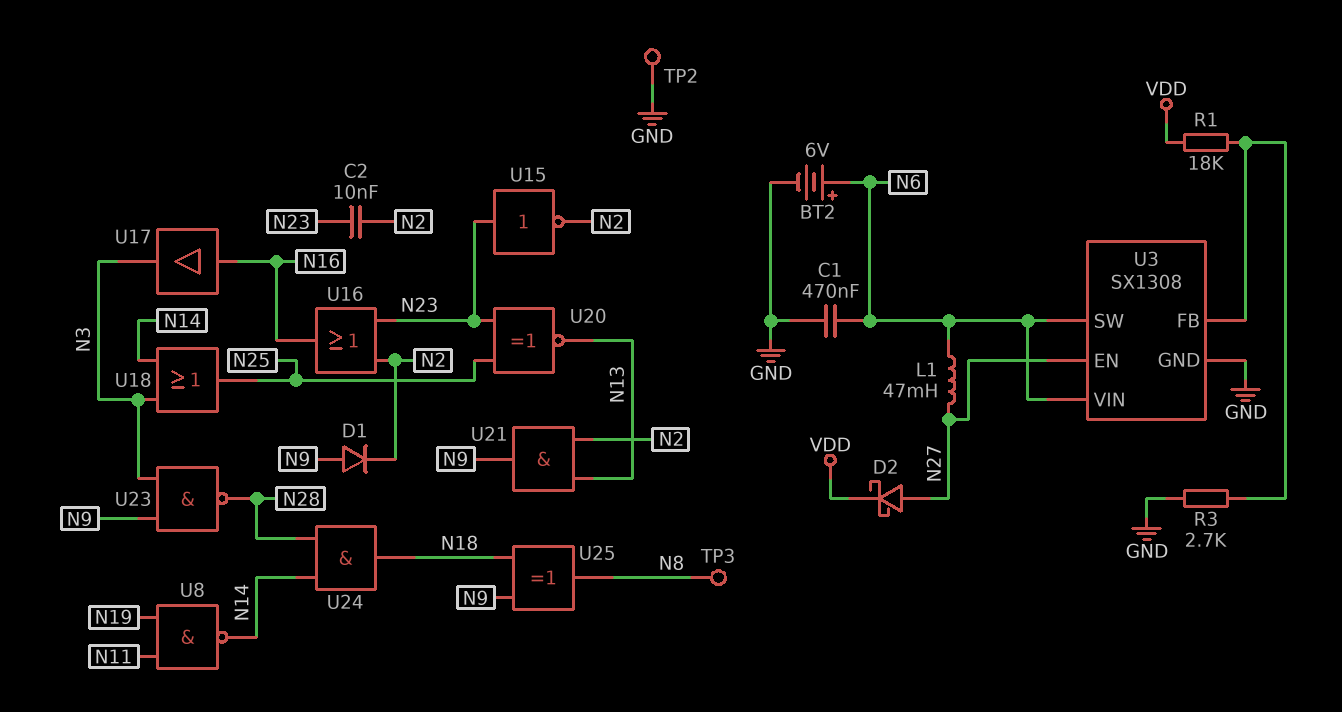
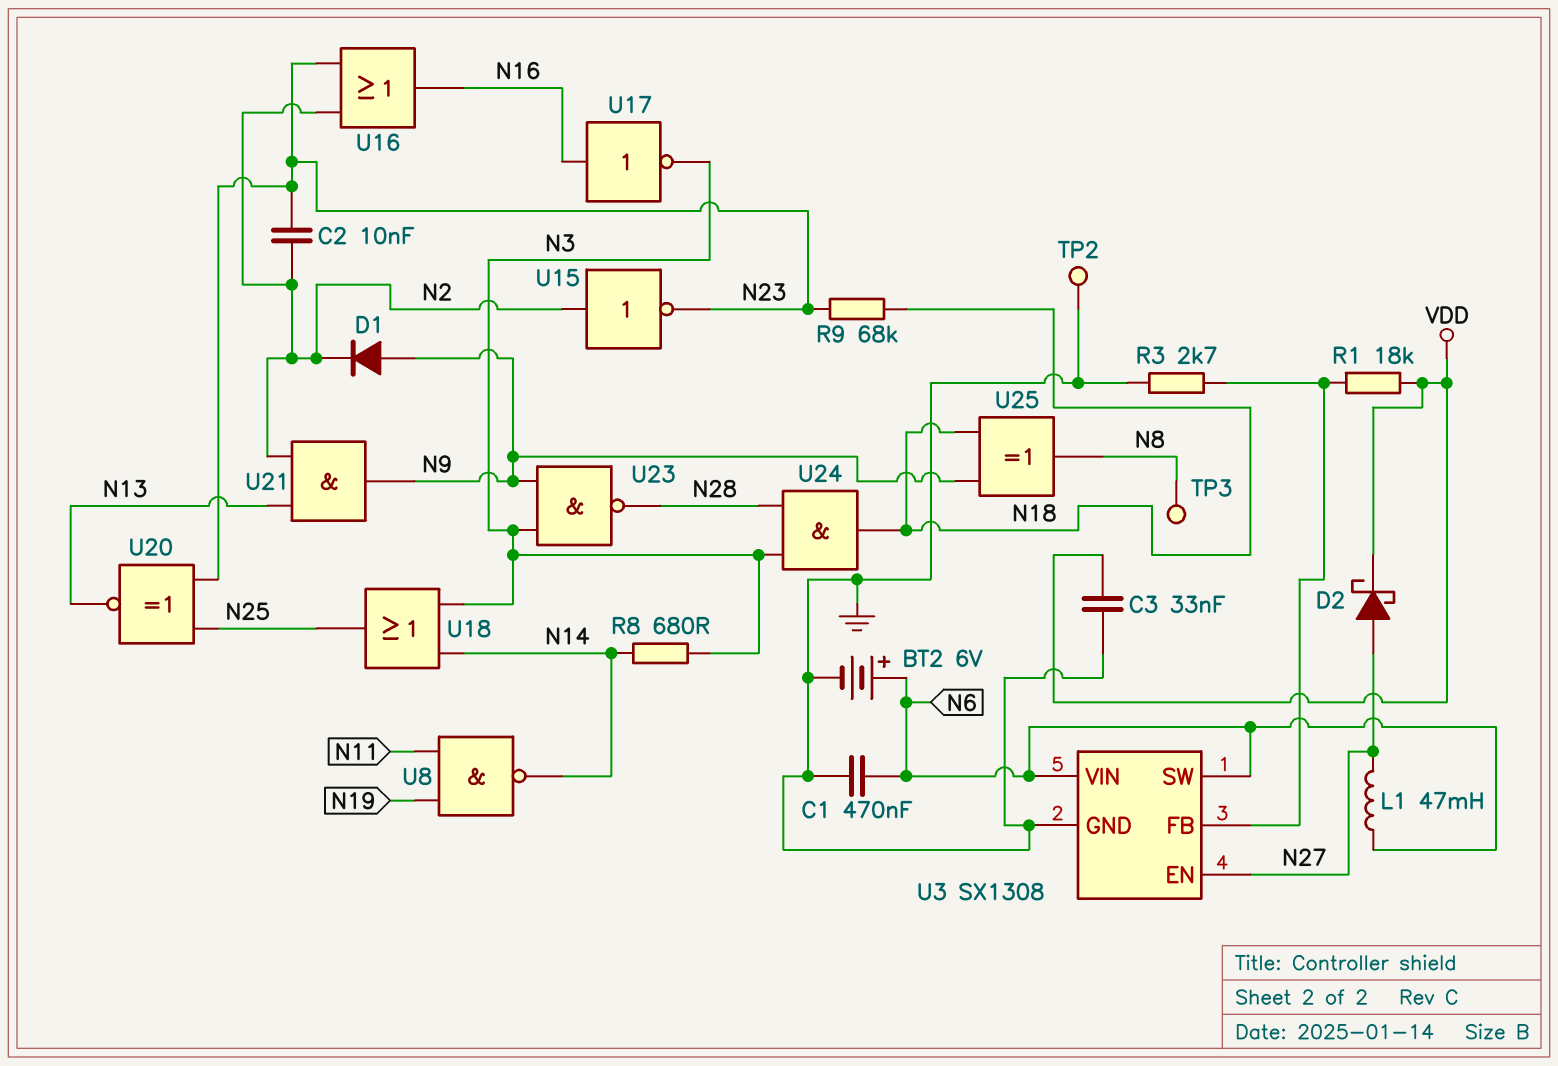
C3: none -> 33nF (GND, VDD)
R8: none -> 680 (N3, N14)
R9: none -> 68k (N18, N23)
U15: NOT (in N23, out N2) -> NOT (in N2, out N23)
U17: buffer (in N16, out N3) -> NOT (in N16, out N3)
U24: AND (in N14, in N28, out N18) -> AND (in N3, in N28, out N18)

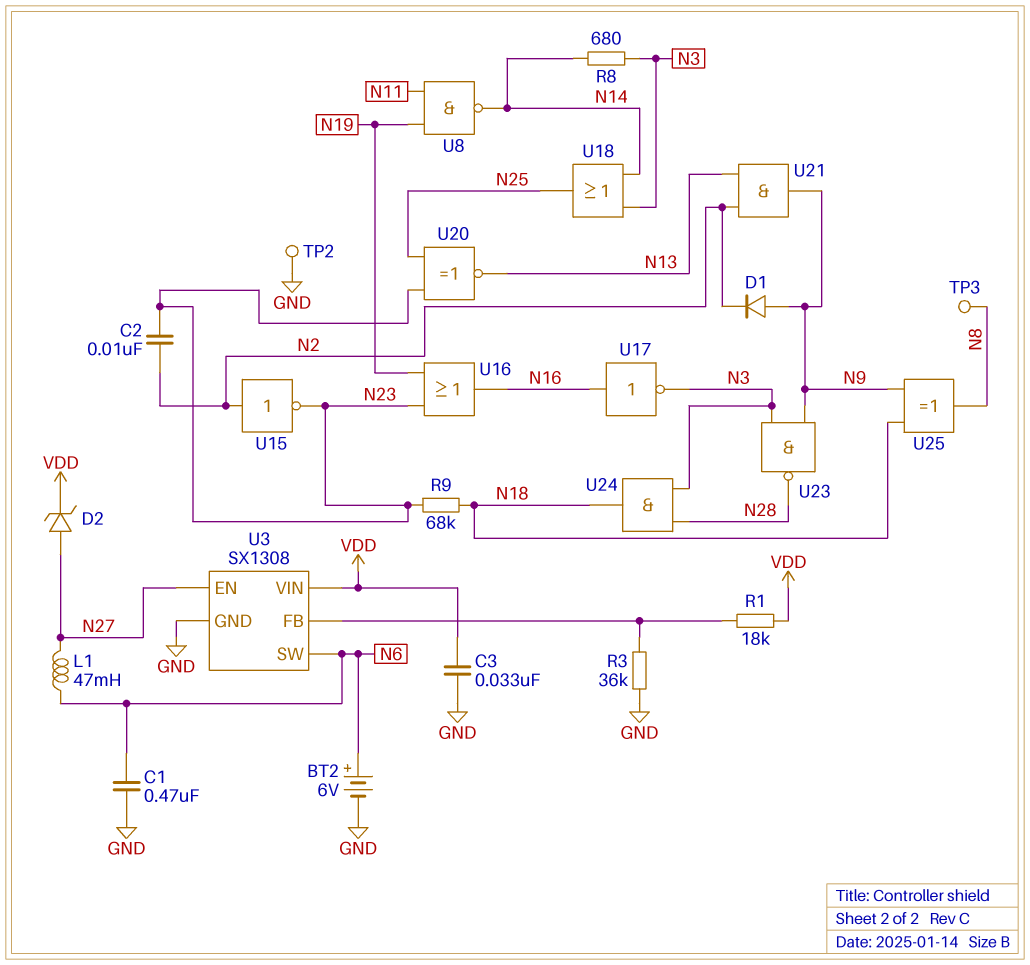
D2: schottky (A N27, K VDD) -> zener (A N27, K VDD)
R3: 2.7k (GND, U3/FB) -> 36k (GND, U3/FB)
U3 pin VIN: N6 -> VDD
U16: OR (in N2, in N23, out N16) -> OR (in N19, in N23, out N16)

